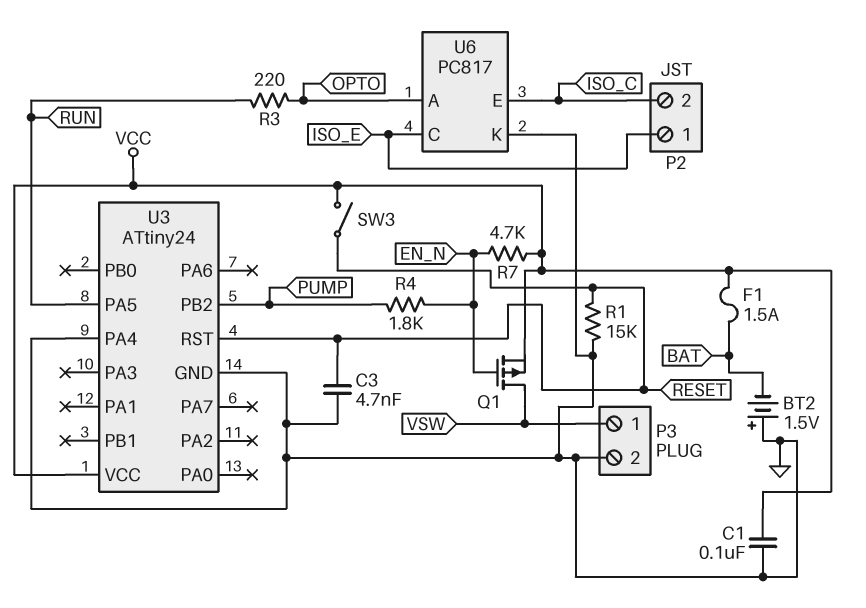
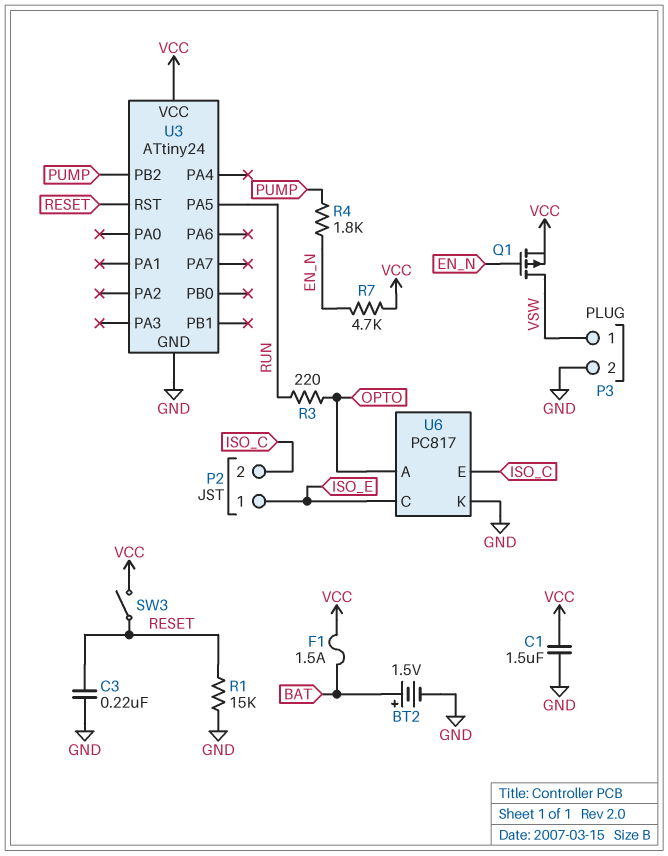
BT2: 1.5V (plus GND, minus BAT) -> 1.5V (plus BAT, minus GND)
C1: 100nF (GND, VCC) -> 1.5uF (GND, VCC)
C3: 4.7nF (GND, RESET) -> 220nF (GND, RESET)
U3 pin PA4: GND -> none

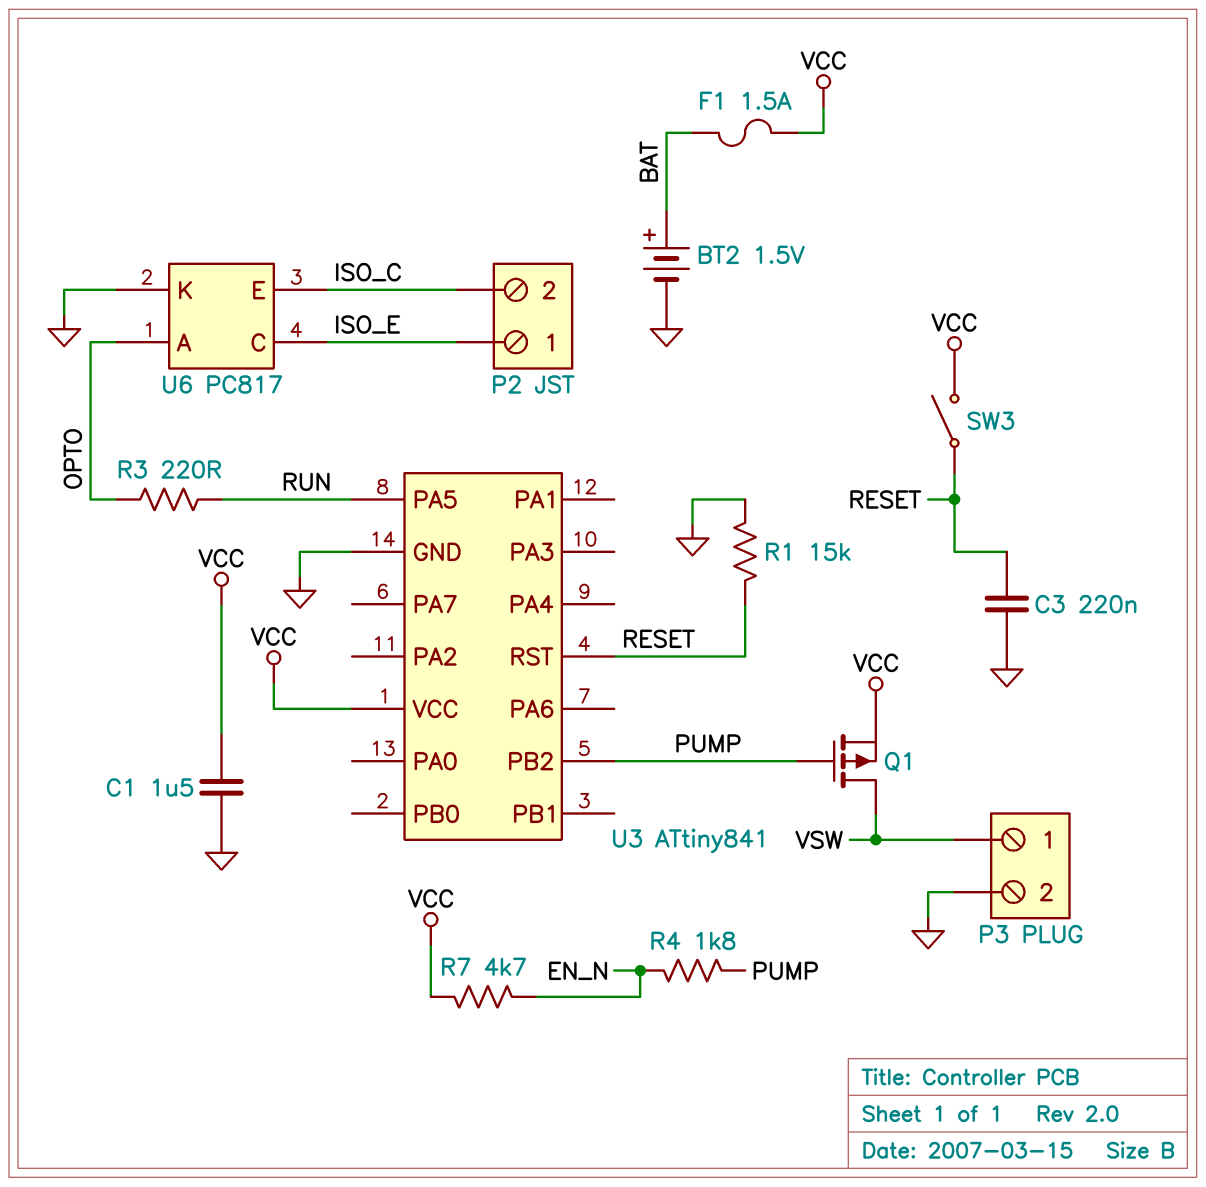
Q1: PMOS (G EN_N, D VSW, S VCC) -> PMOS (G PUMP, D VSW, S VCC)
U3: ATtiny24 -> ATtiny841

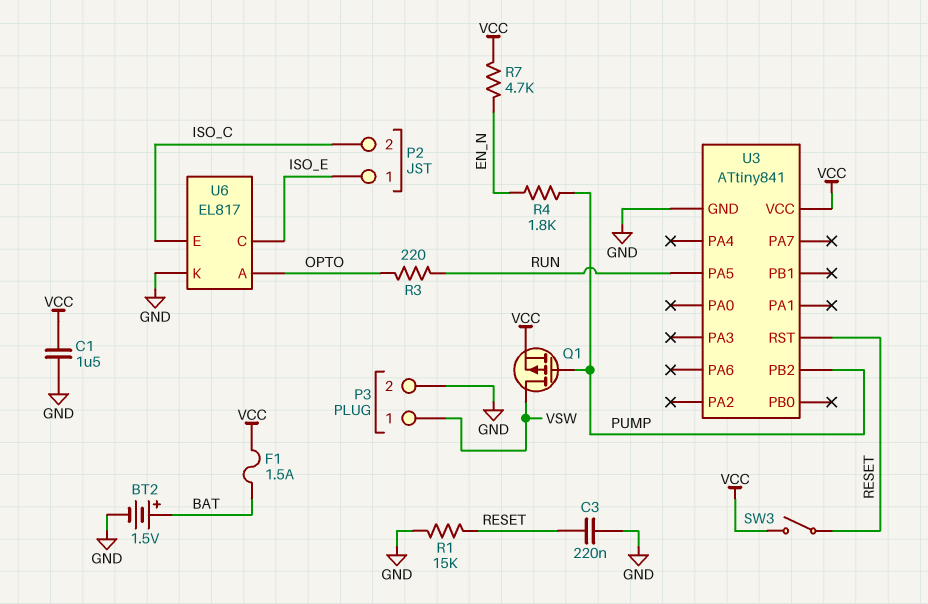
U6: PC817 -> EL817

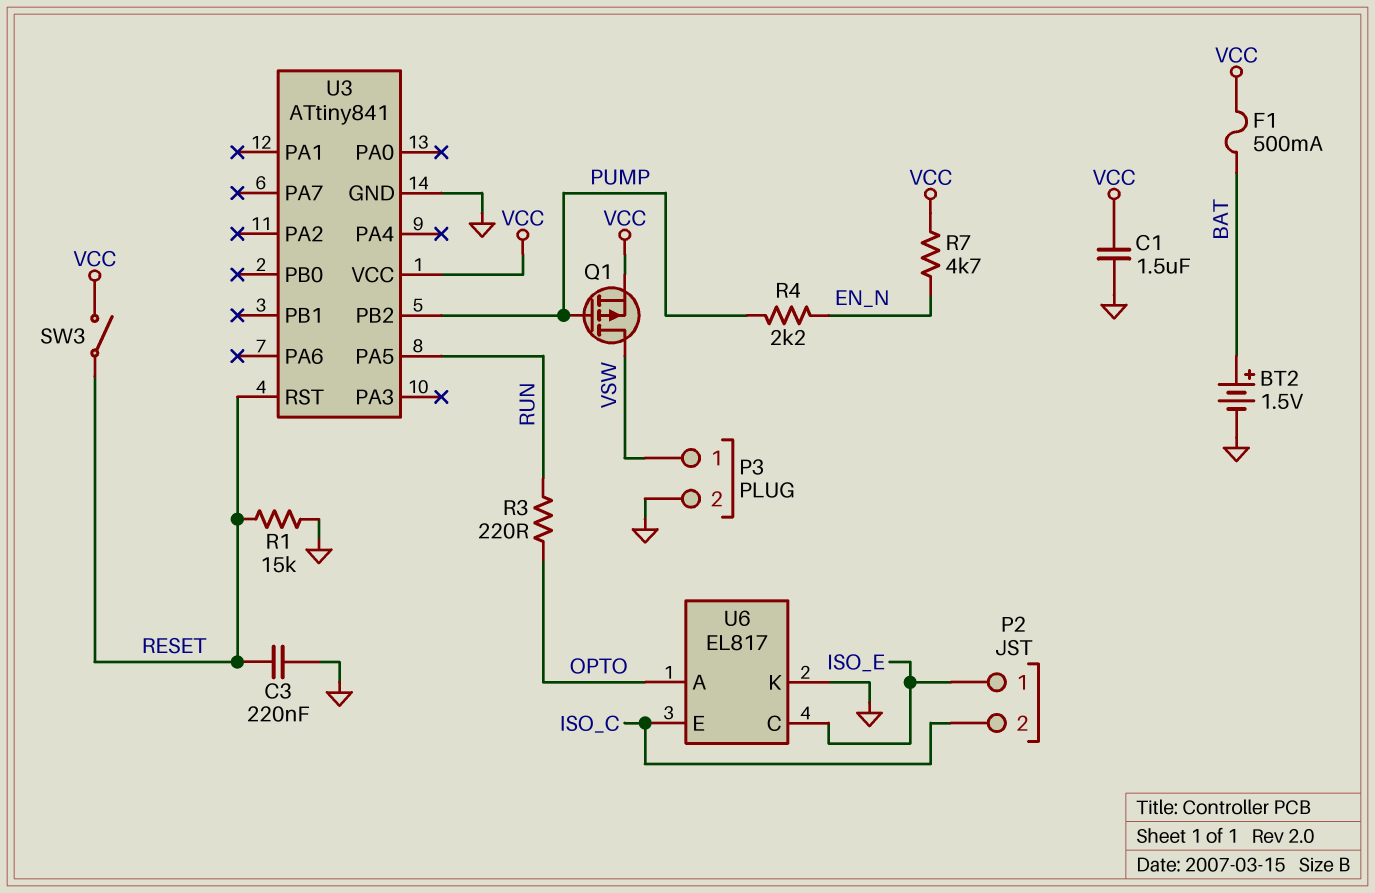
F1: 1.5A (BAT, VCC) -> 500mA (BAT, VCC)
R4: 1.8k (EN_N, PUMP) -> 2.2k (EN_N, PUMP)

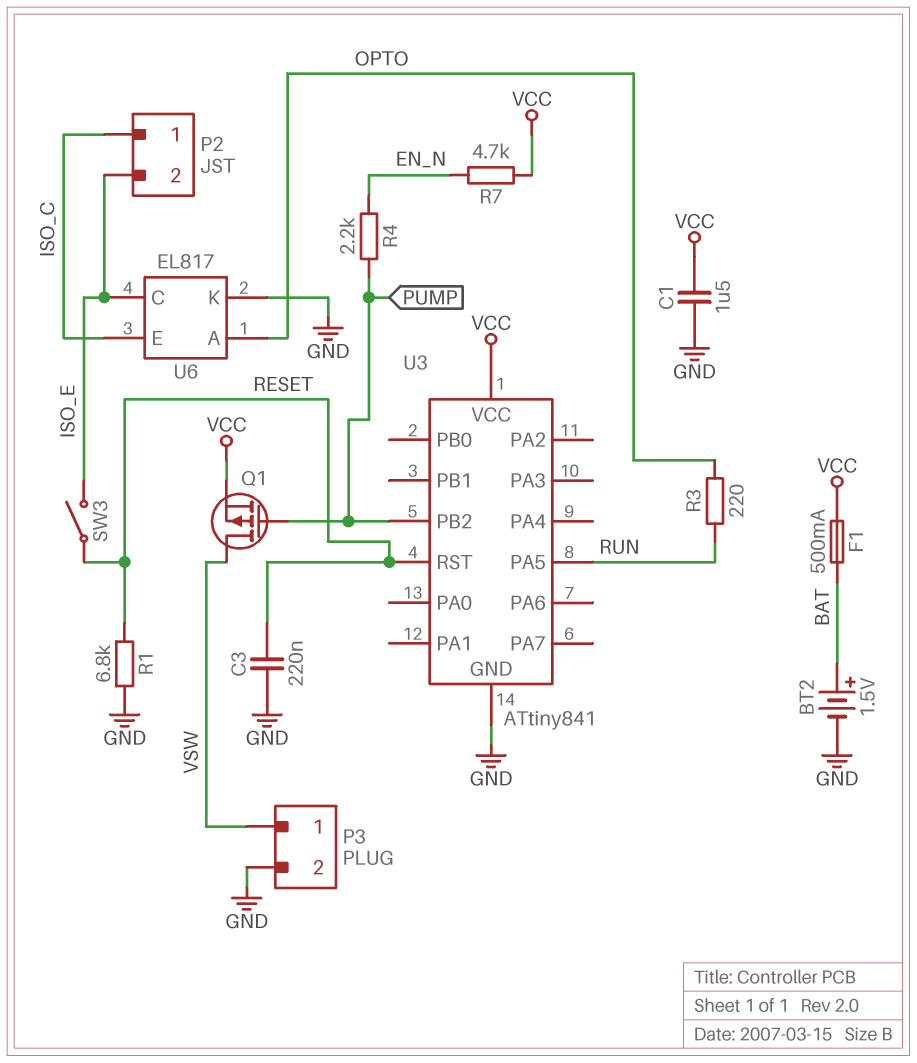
P2 pin 1: ISO_E -> ISO_C
P2 pin 2: ISO_C -> ISO_E
R1: 15k (GND, RESET) -> 6.8k (GND, RESET)
SW3: switch (RESET, VCC) -> switch (ISO_E, RESET)

